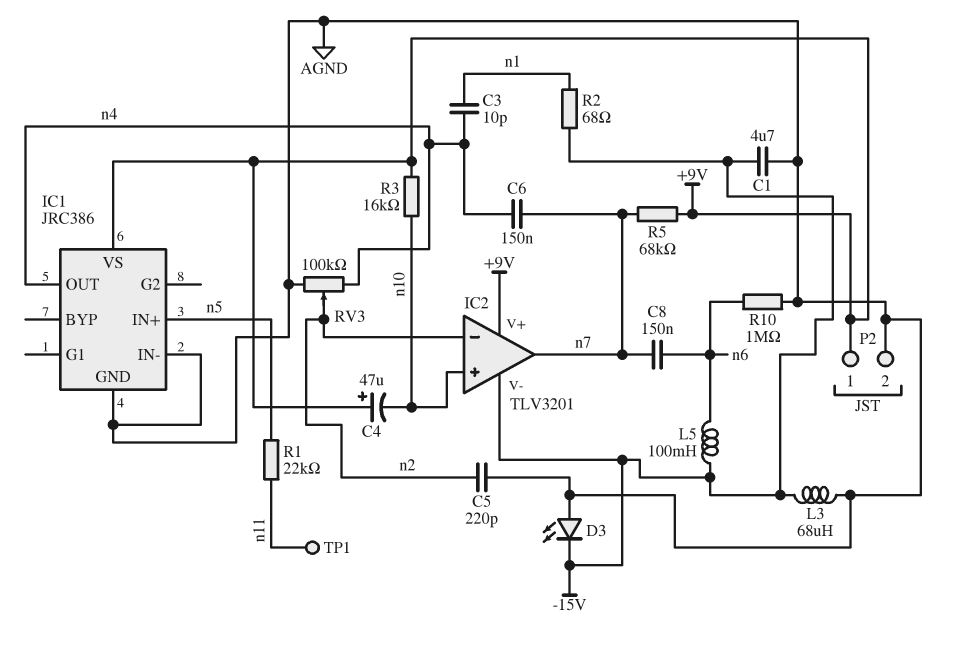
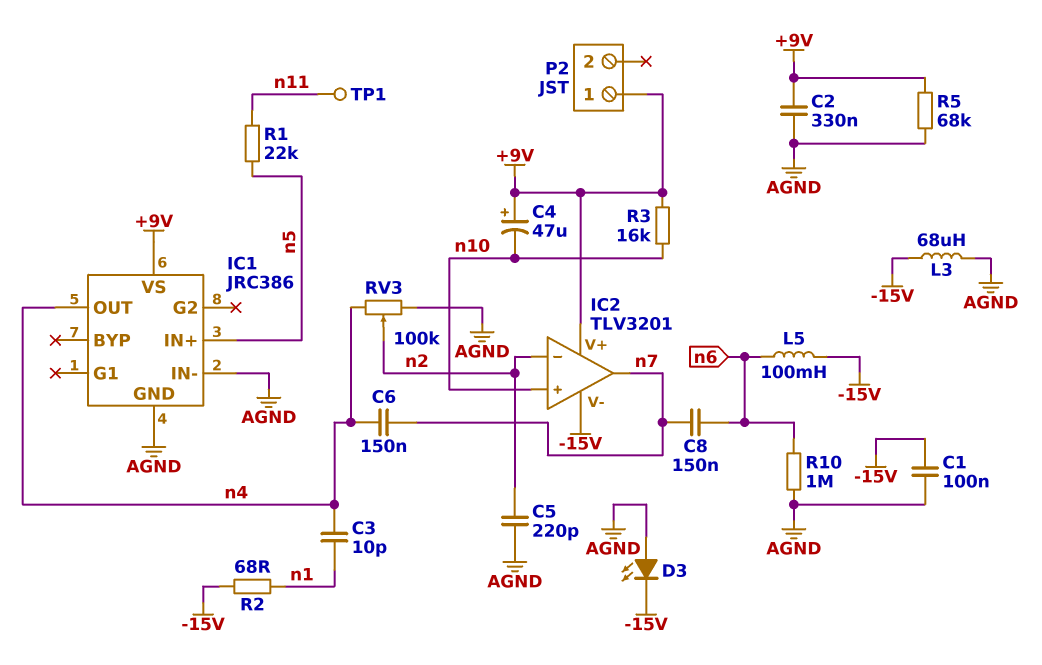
C1: 4.7uF (-15V, AGND) -> 100nF (-15V, AGND)
C2: none -> 330nF (+9V, AGND)
P2 pin 2: AGND -> none
R5: 68k (+9V, n7) -> 68k (+9V, AGND)

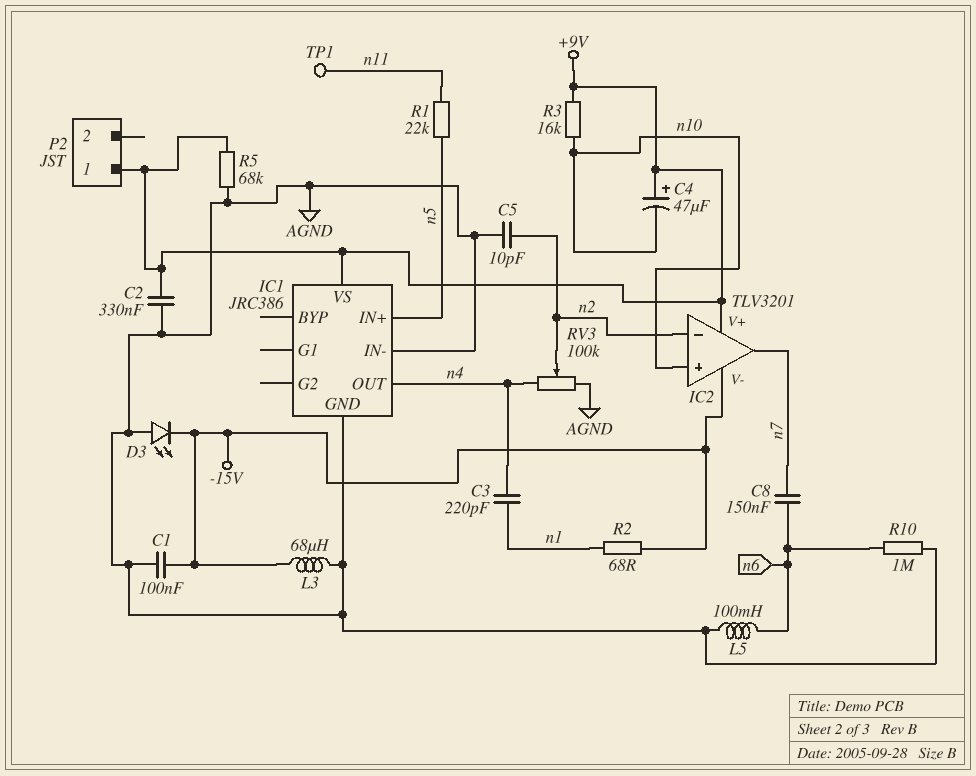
C3: 10pF (n1, n4) -> 220pF (n1, n4)
C5: 220pF (AGND, n2) -> 10pF (AGND, n2)
C6: 150nF (n4, n7) -> none
L5: 100mH (-15V, n6) -> 100mH (AGND, n6)

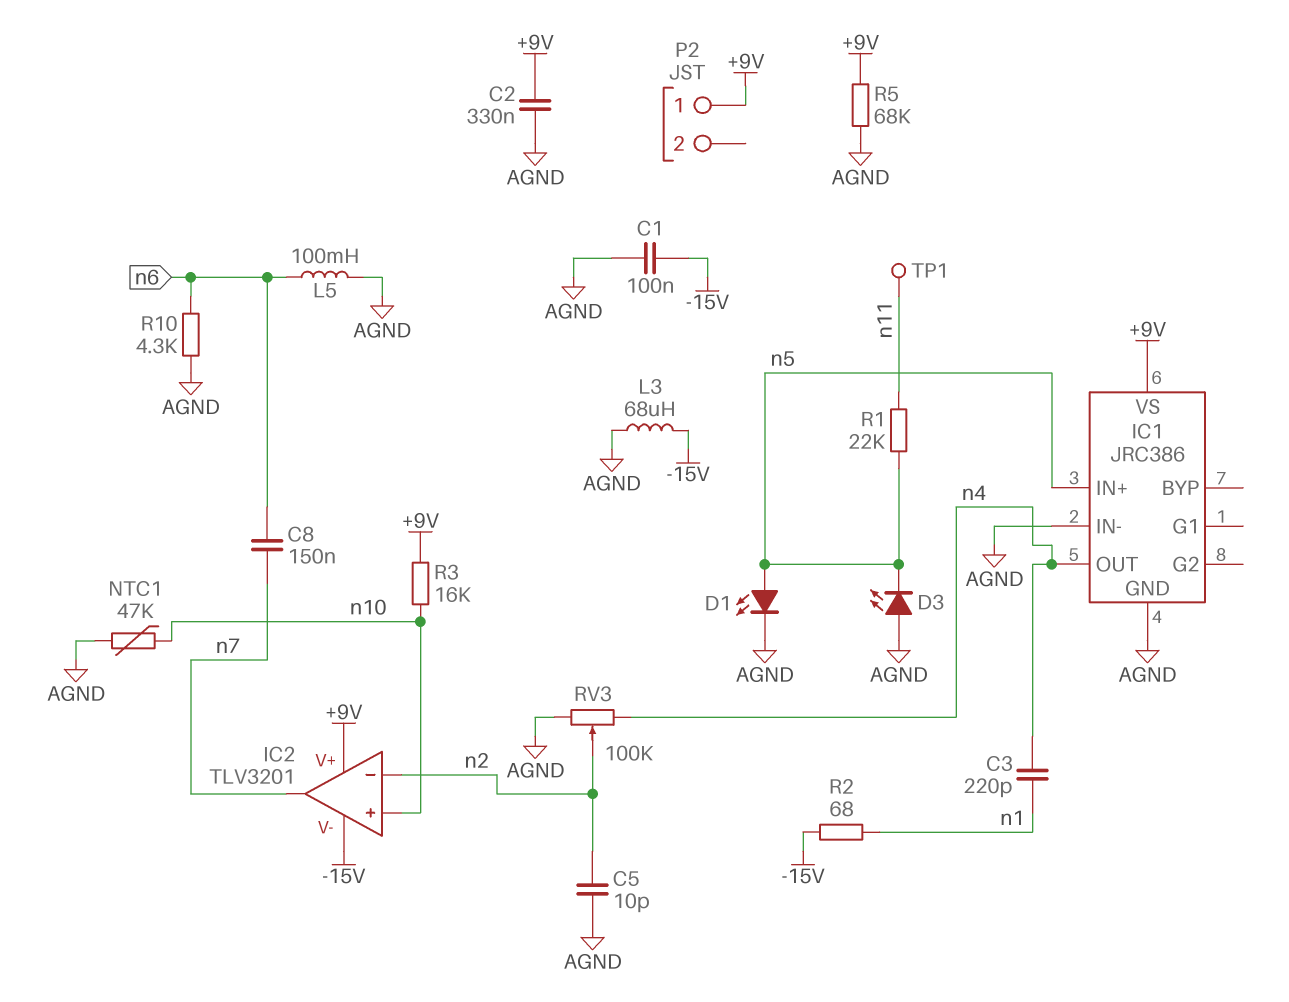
C4: 47uF (plus +9V, minus n10) -> none
D1: none -> LED (A n5, K AGND)
D3: LED (A AGND, K -15V) -> LED (A AGND, K n5)
NTC1: none -> 47k (AGND, n10)
R10: 1M (AGND, n6) -> 4.3k (AGND, n6)

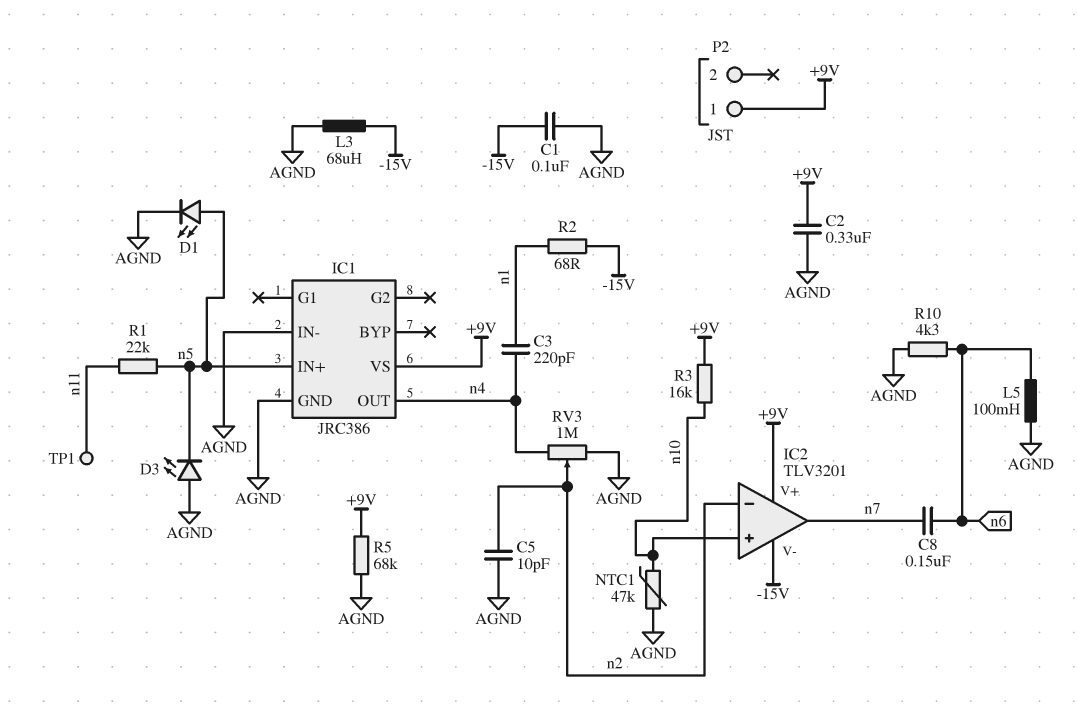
RV3: 100k (AGND, n4, wiper n2) -> 1M (AGND, n4, wiper n2)

